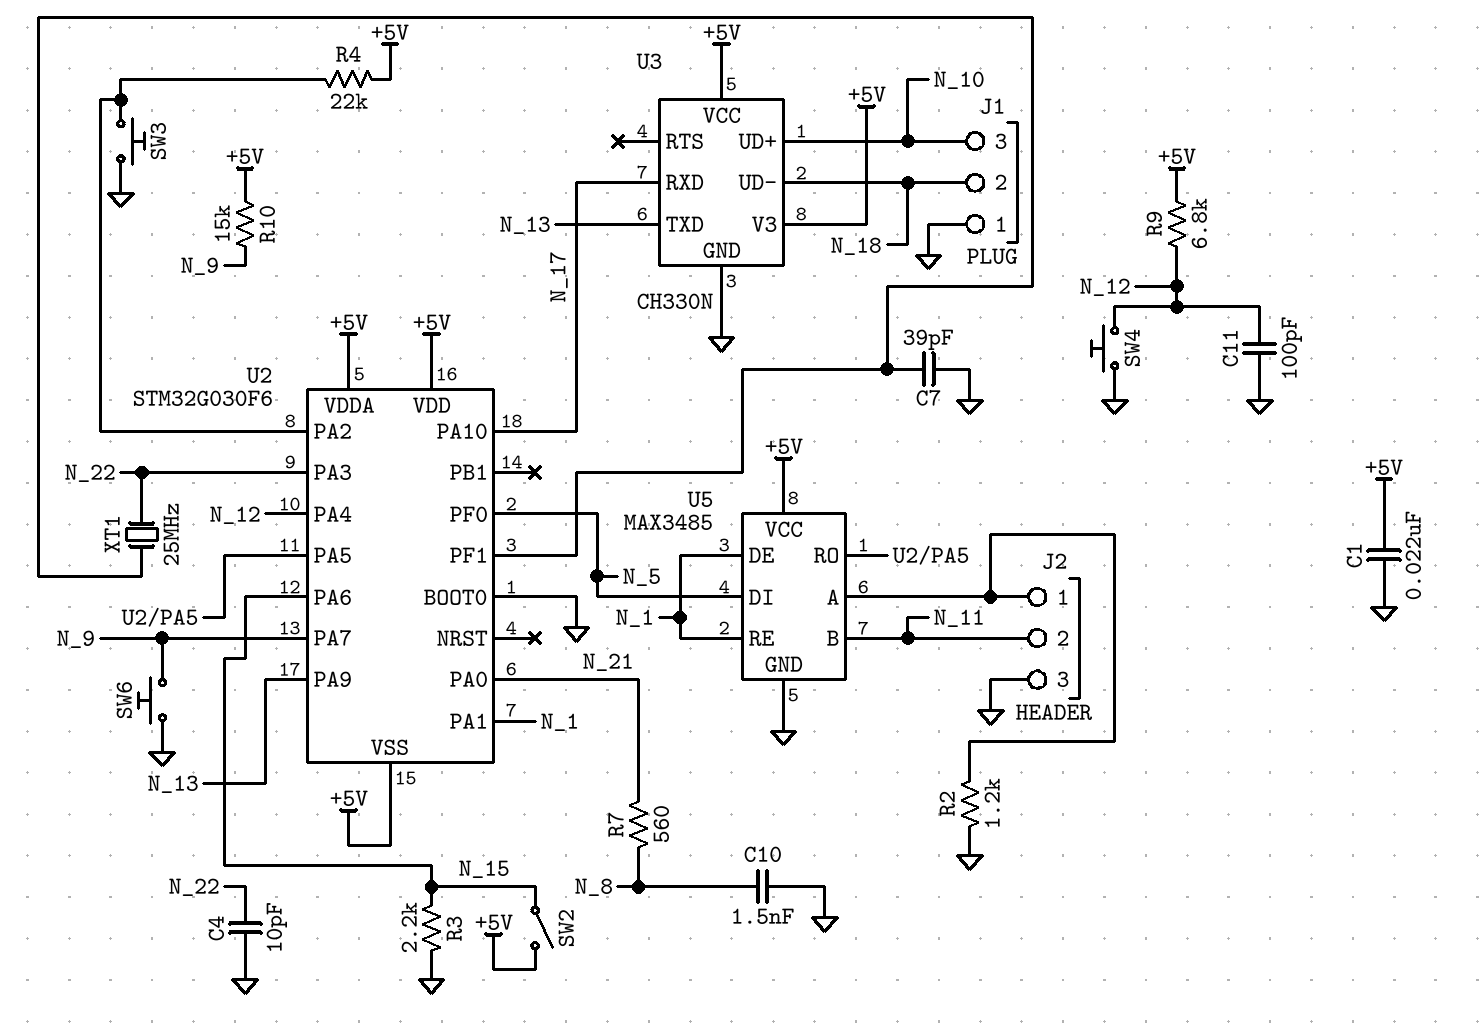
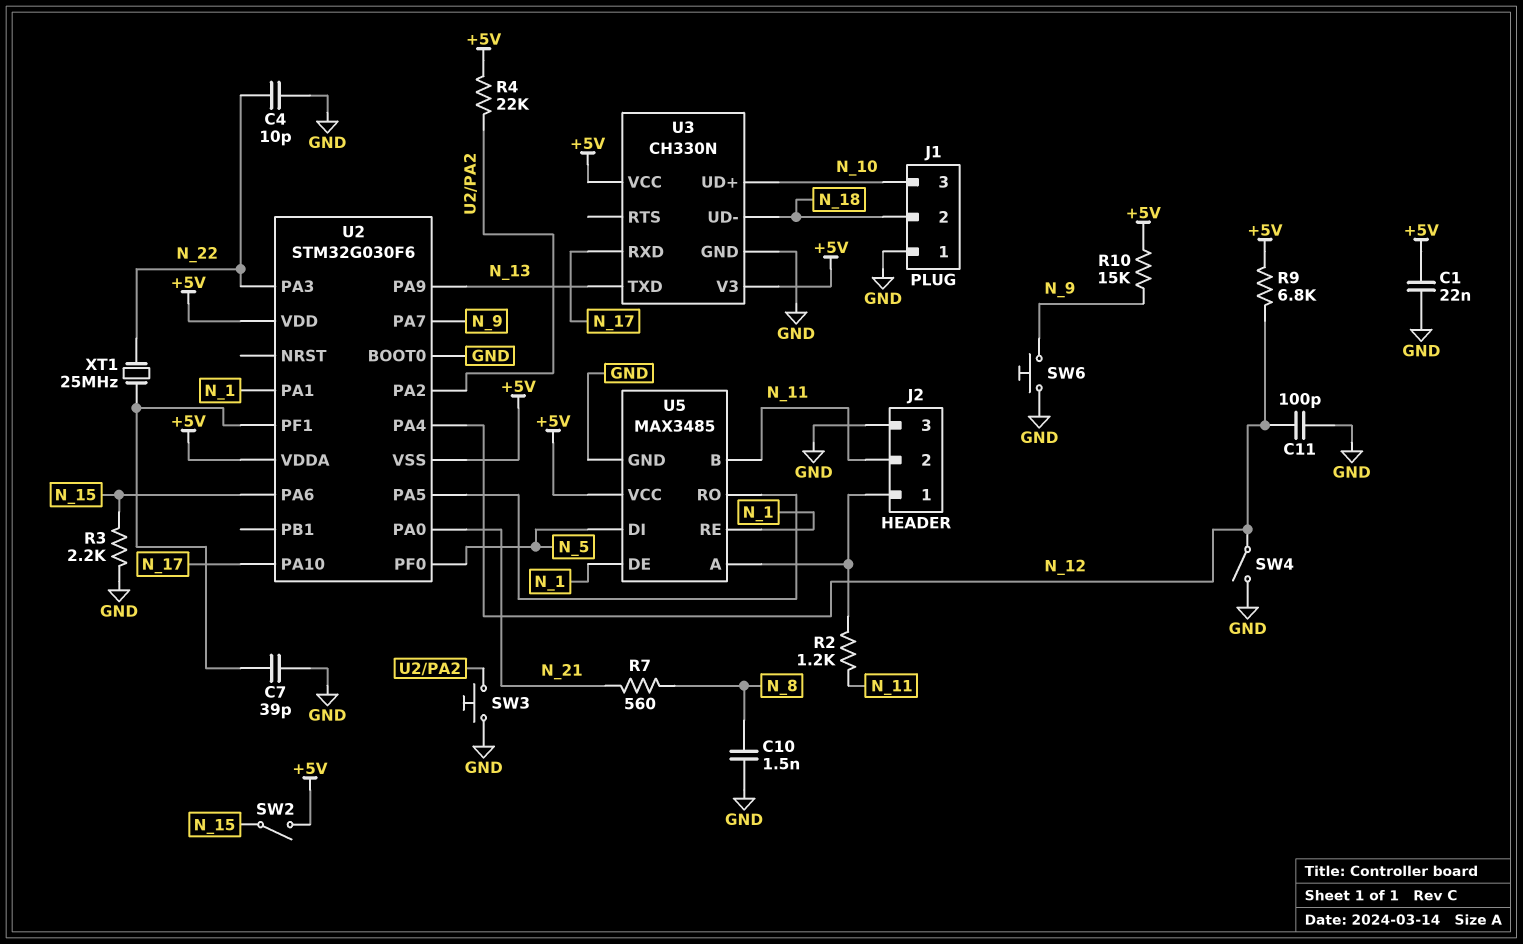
R2: 1.2k (GND, J2/1) -> 1.2k (J2/1, N_11)
SW4: button (GND, N_12) -> switch (GND, N_12)

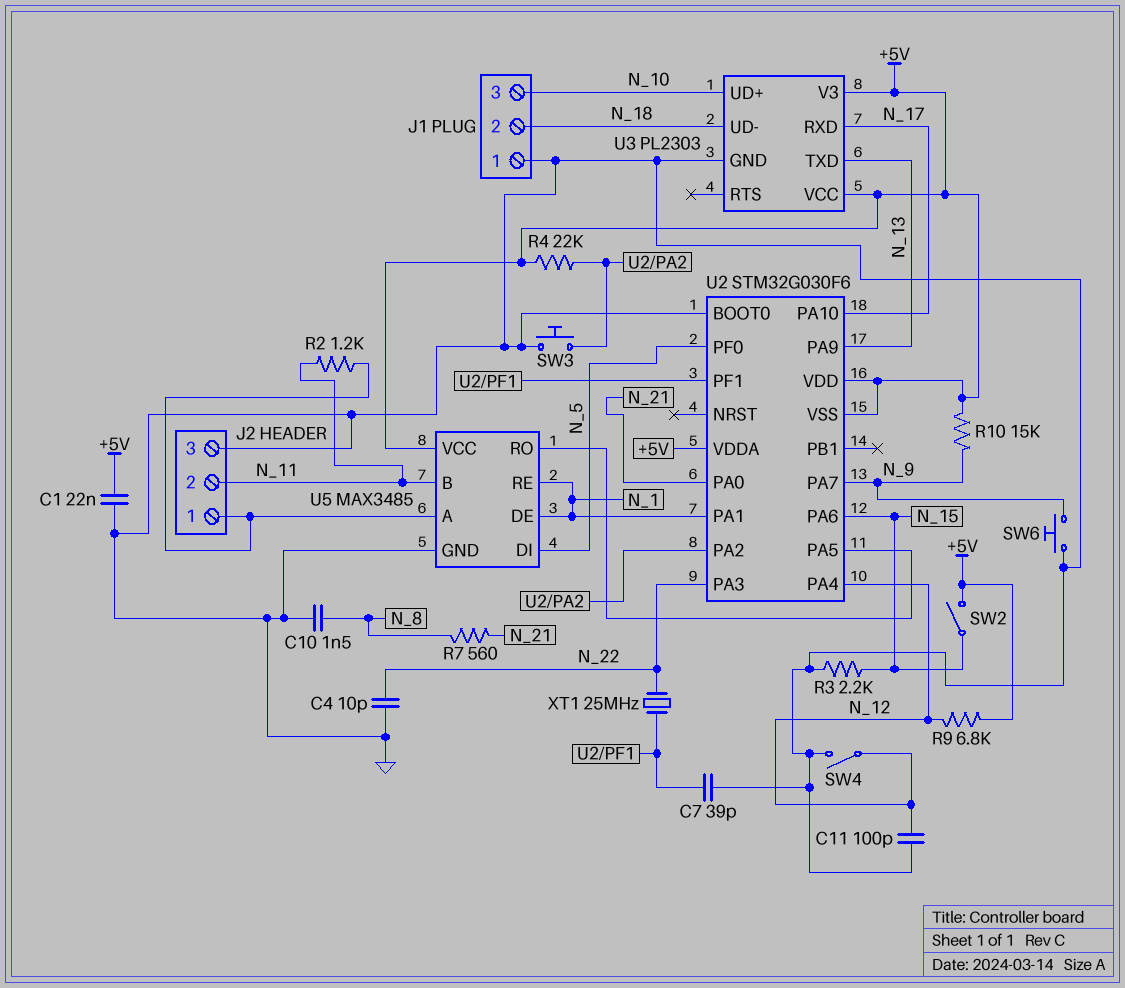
U3: CH330N -> PL2303

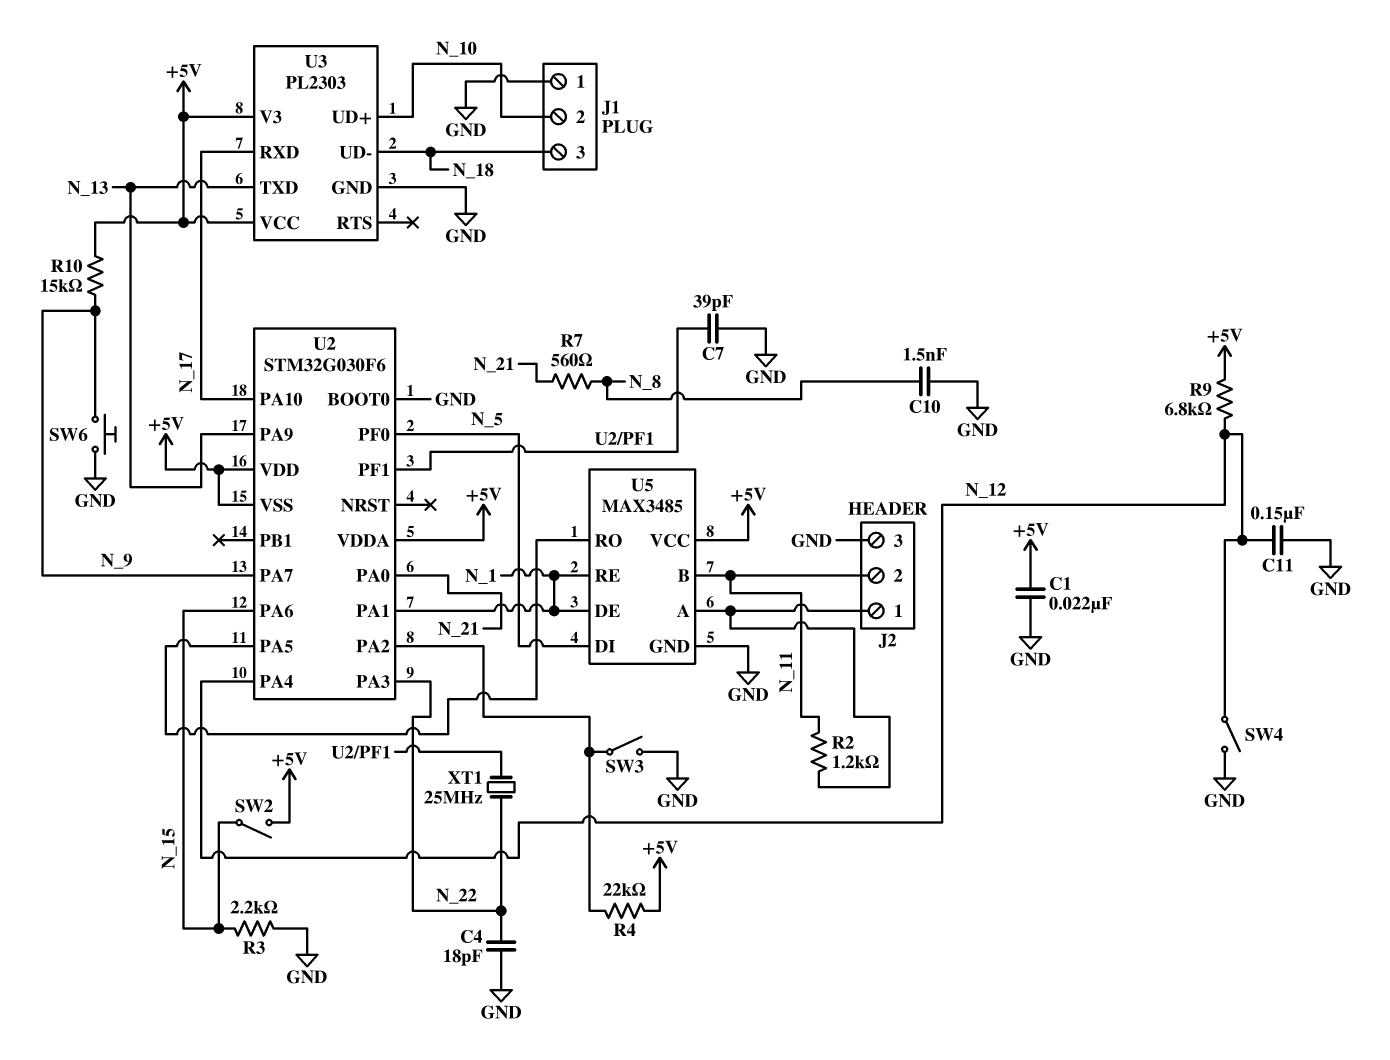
C4: 10pF (GND, N_22) -> 18pF (GND, N_22)
C11: 100pF (GND, N_12) -> 150nF (GND, N_12)
J1 pin 2: N_18 -> N_10
J1 pin 3: N_10 -> N_18
SW3: button (GND, U2/PA2) -> switch (GND, U2/PA2)

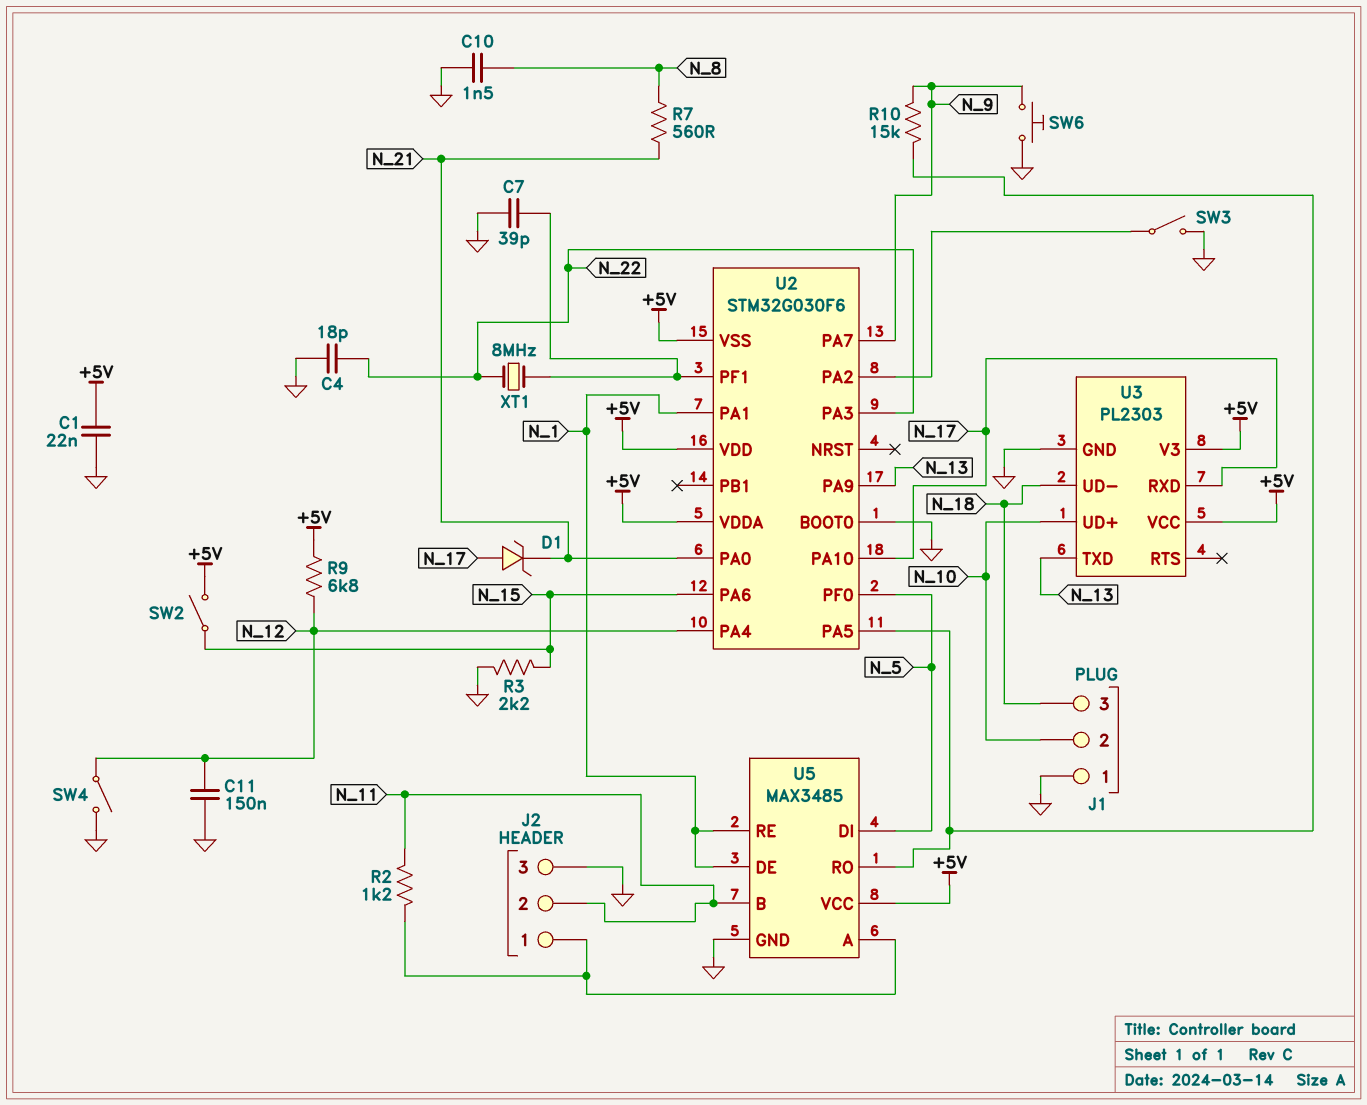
D1: none -> zener (A N_17, K N_21)
R4: 22k (+5V, U2/PA2) -> none
R10: 15k (+5V, N_9) -> 15k (N_9, U2/PA5)
XT1: 25MHz (N_22, U2/PF1) -> 8MHz (N_22, U2/PF1)

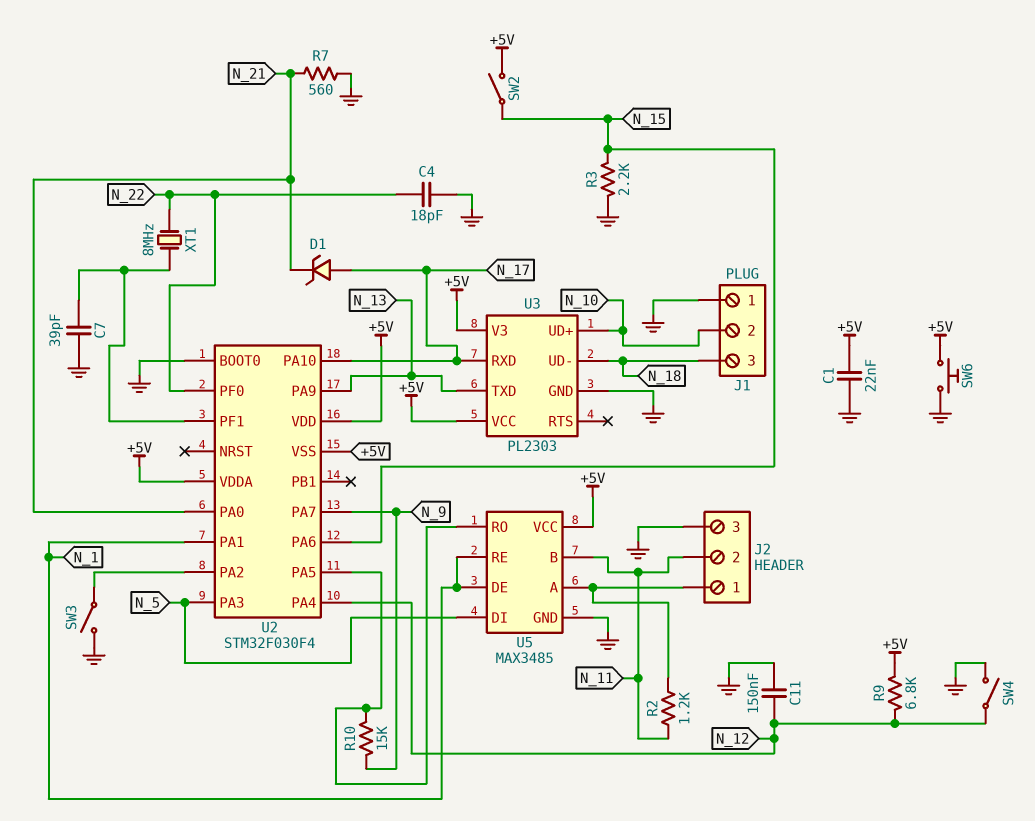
C10: 1.5nF (GND, N_8) -> none
R7: 560 (N_8, N_21) -> 560 (GND, N_21)
SW6: button (GND, N_9) -> button (+5V, GND)
U2: STM32G030F6 -> STM32F030F4
U2 pin PA3: N_22 -> N_5
U2 pin PF0: N_5 -> N_22

